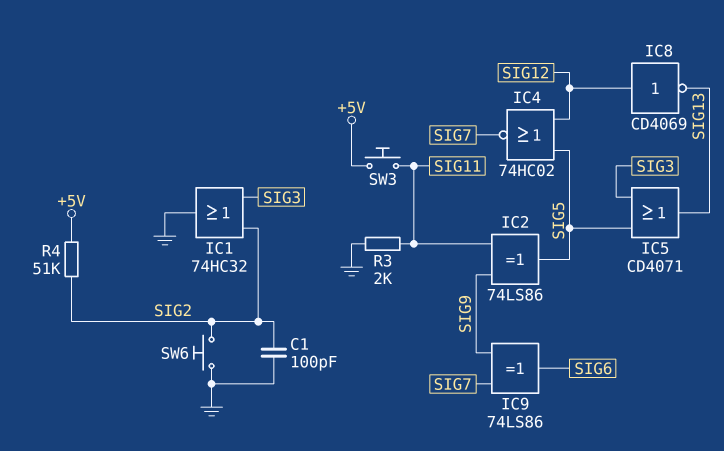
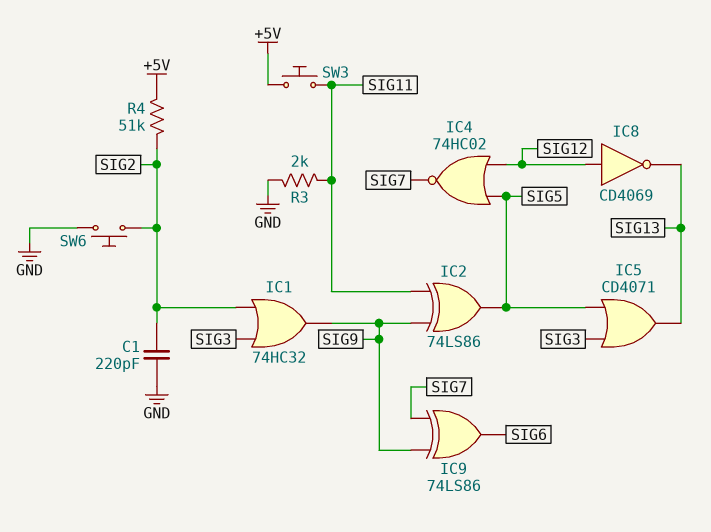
C1: 100pF (GND, SIG2) -> 220pF (GND, SIG2)
IC1: OR 74HC32 (in SIG2, in SIG3, out GND) -> OR 74HC32 (in SIG2, in SIG3, out SIG9)

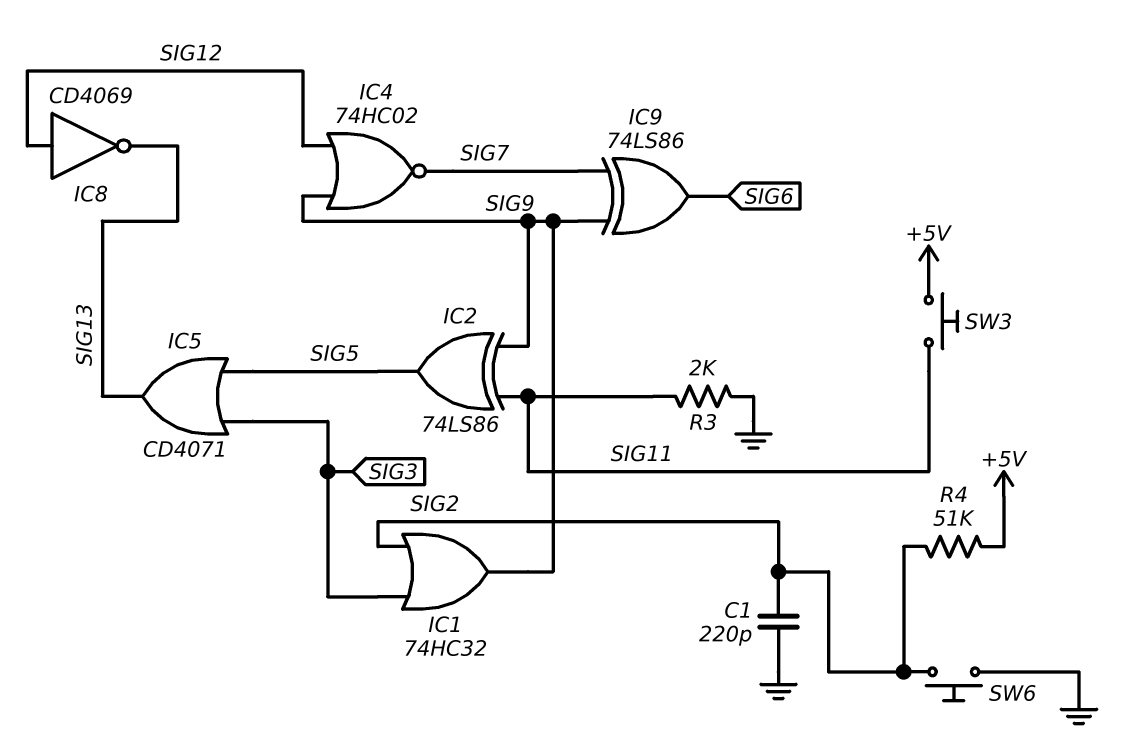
IC4: NOR 74HC02 (in SIG5, in SIG12, out SIG7) -> NOR 74HC02 (in SIG9, in SIG12, out SIG7)

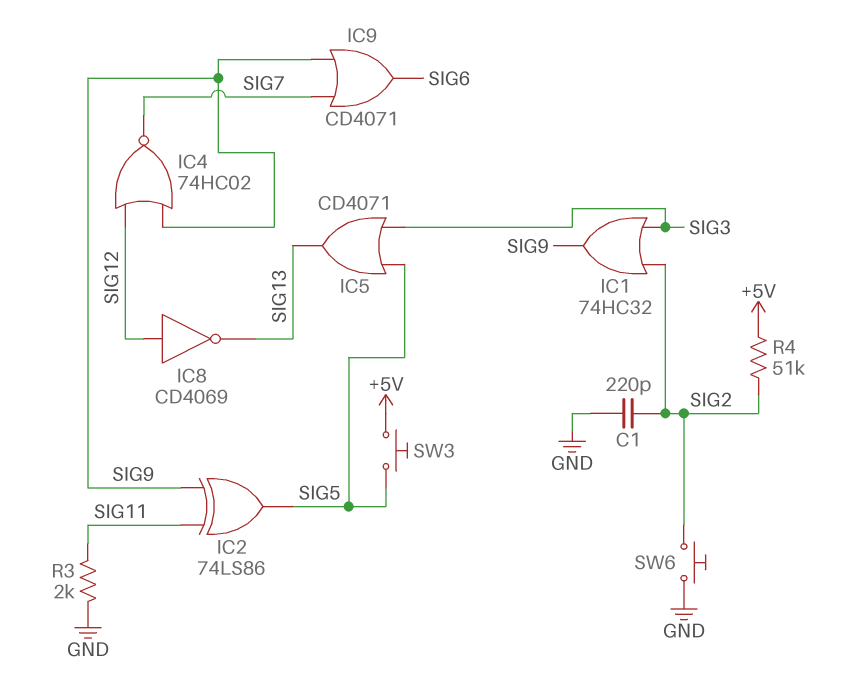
IC9: XOR 74LS86 (in SIG7, in SIG9, out SIG6) -> OR CD4071 (in SIG7, in SIG9, out SIG6)
SW3: button (+5V, SIG11) -> button (+5V, SIG5)

